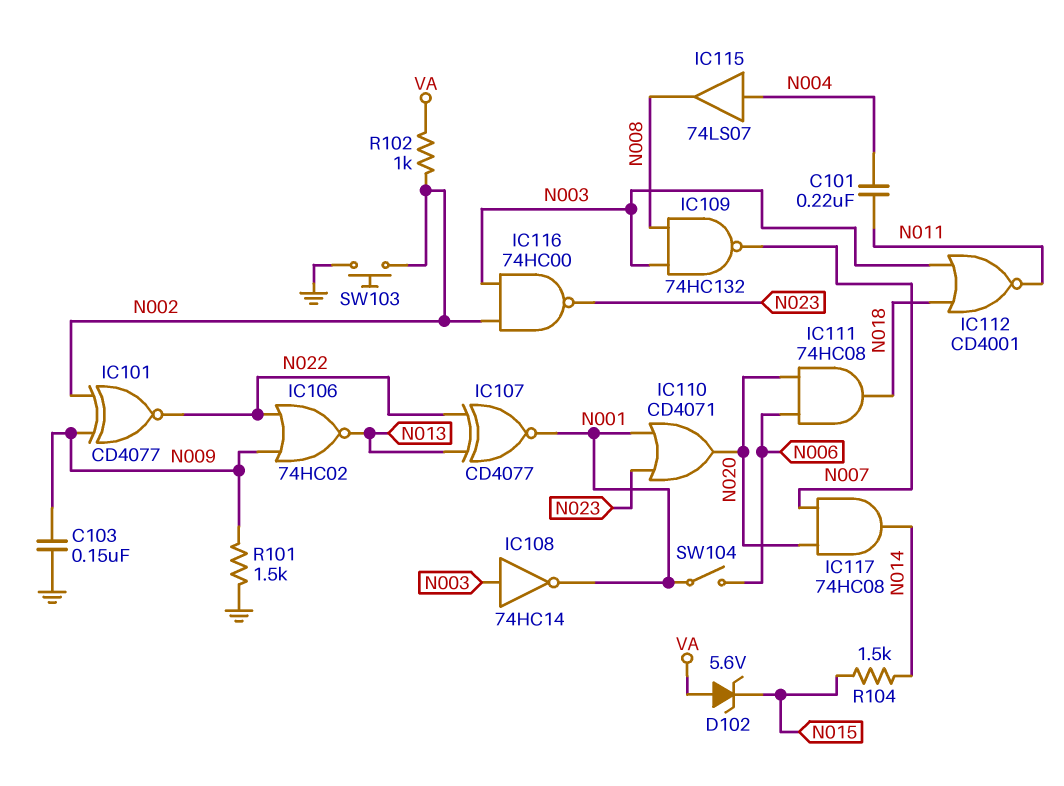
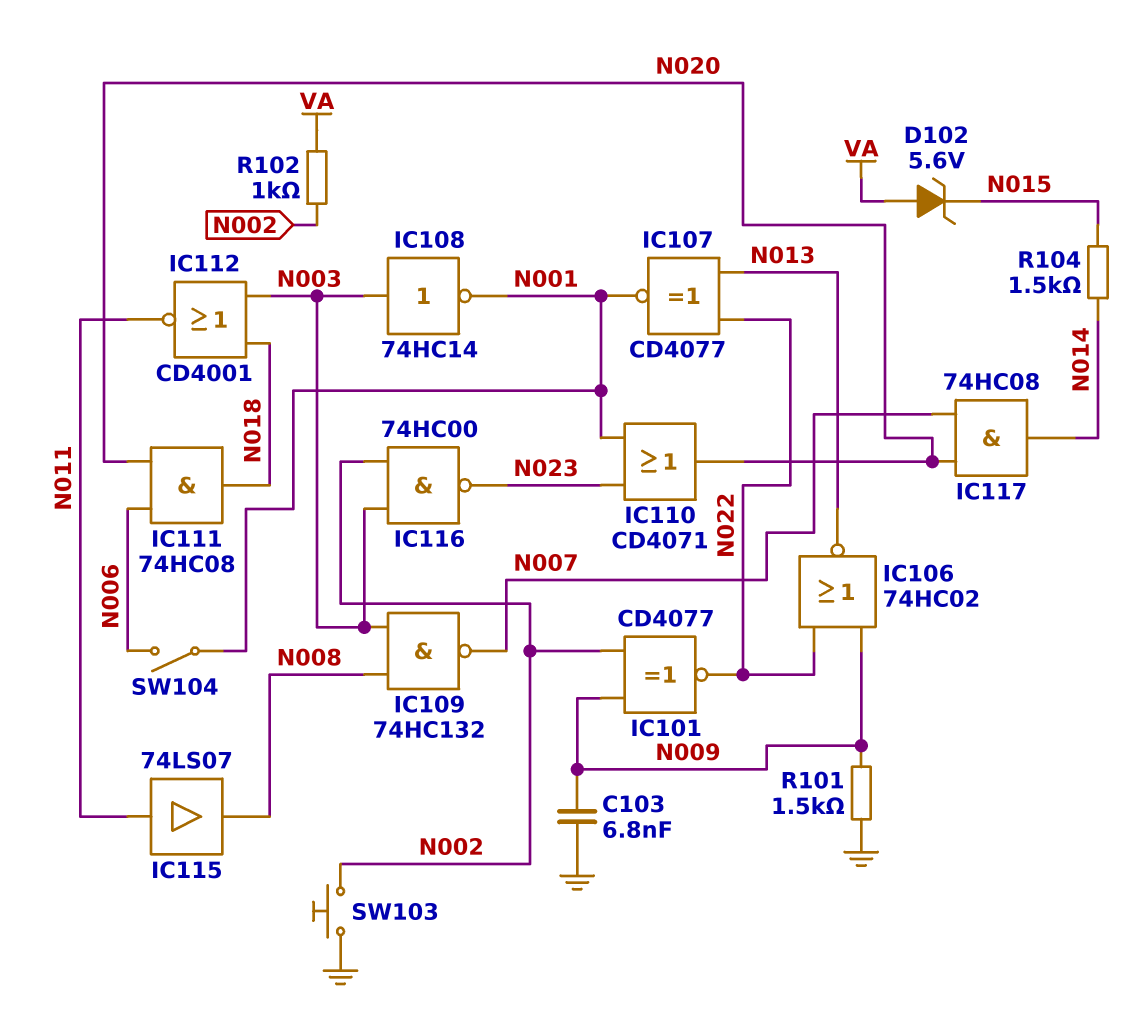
C101: 220nF (N004, N011) -> none
C103: 150nF (GND, N009) -> 6.8nF (GND, N009)
IC115: buffer 74LS07 (in N004, out N008) -> buffer 74LS07 (in N011, out N008)

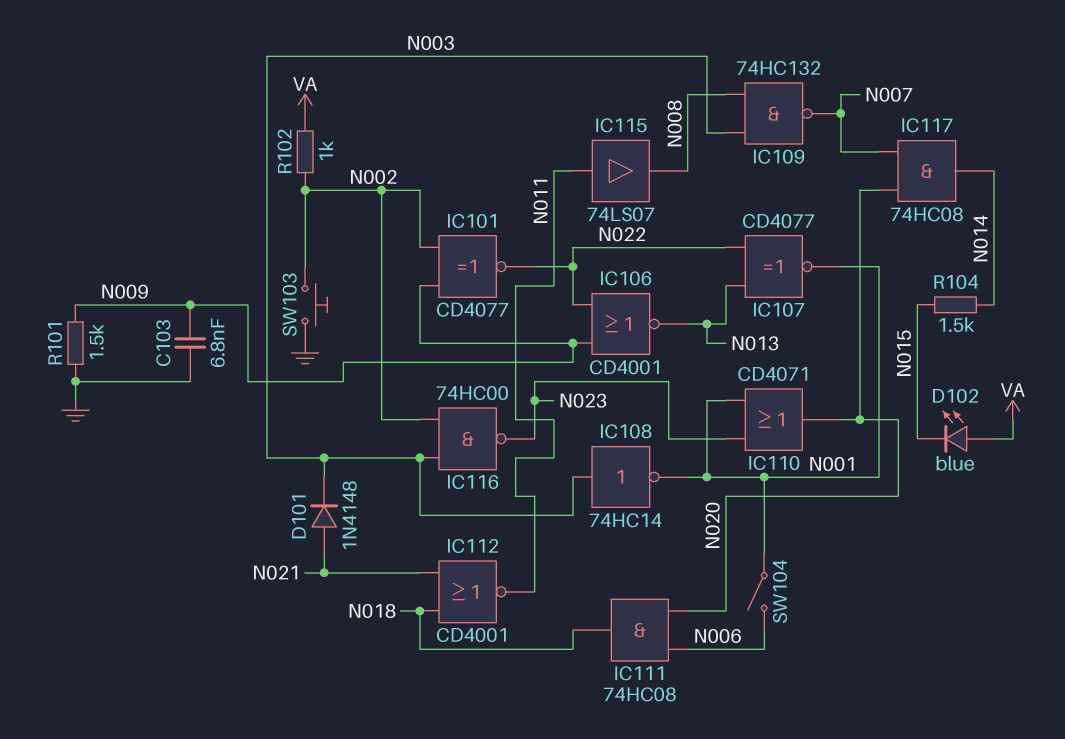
D101: none -> diode 1N4148 (A N021, K N003)
D102: zener 5.6V (A VA, K N015) -> LED blue (A VA, K N015)
IC106: NOR 74HC02 (in N009, in N022, out N013) -> NOR CD4001 (in N009, in N022, out N013)
IC112: NOR CD4001 (in N003, in N018, out N011) -> NOR CD4001 (in N018, in N021, out N011)

